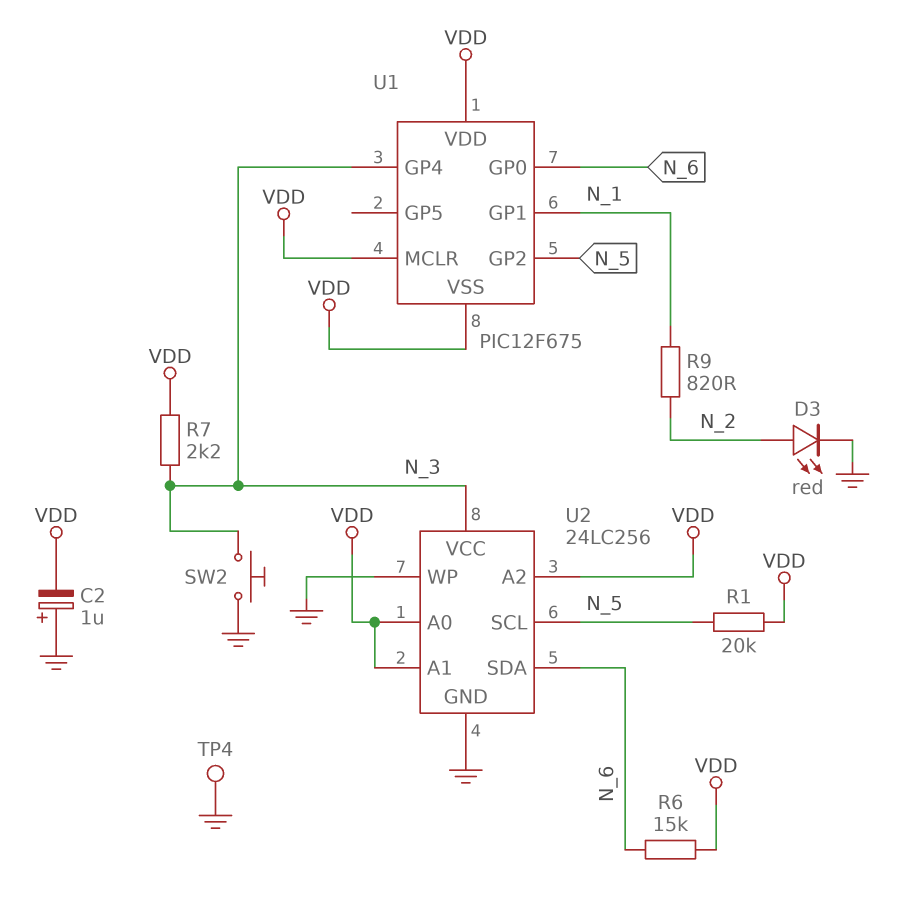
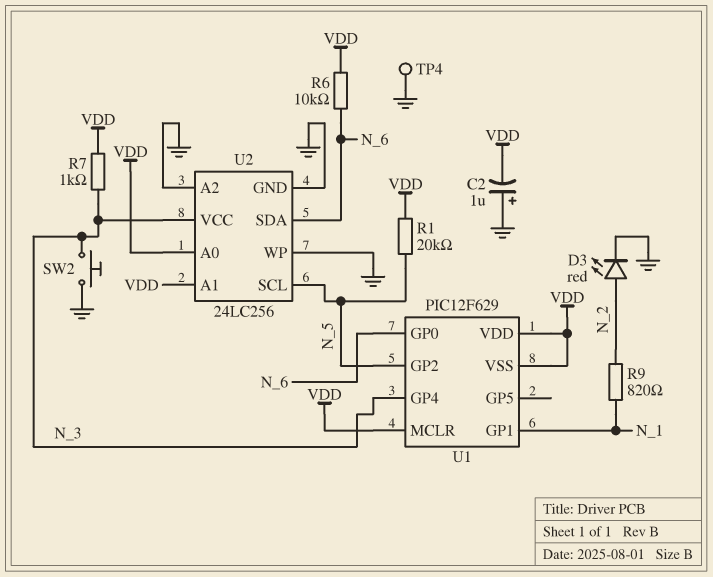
R6: 15k (N_6, VDD) -> 10k (N_6, VDD)
R7: 2.2k (N_3, VDD) -> 1k (N_3, VDD)
U1: PIC12F675 -> PIC12F629
U2 pin A2: VDD -> GND

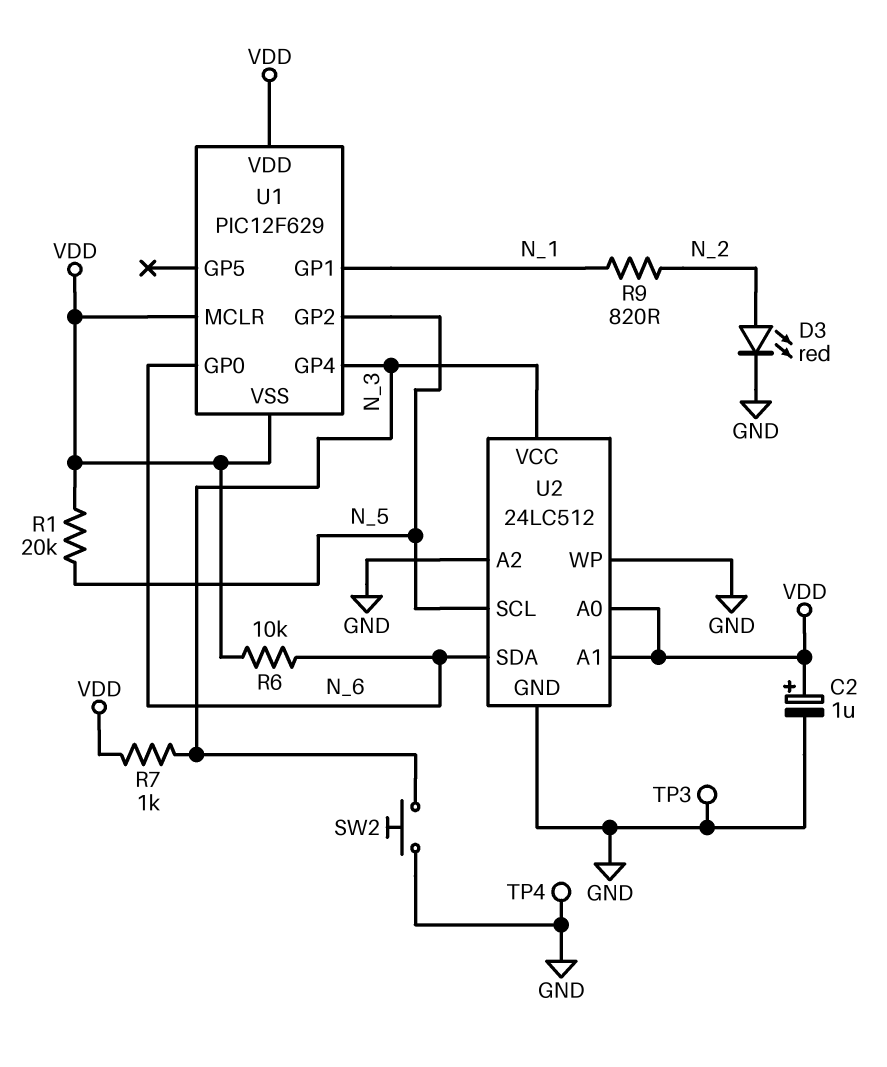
C2: 1uF (plus GND, minus VDD) -> 1uF (plus VDD, minus GND)
TP3: none -> test point (GND)
U2: 24LC256 -> 24LC512

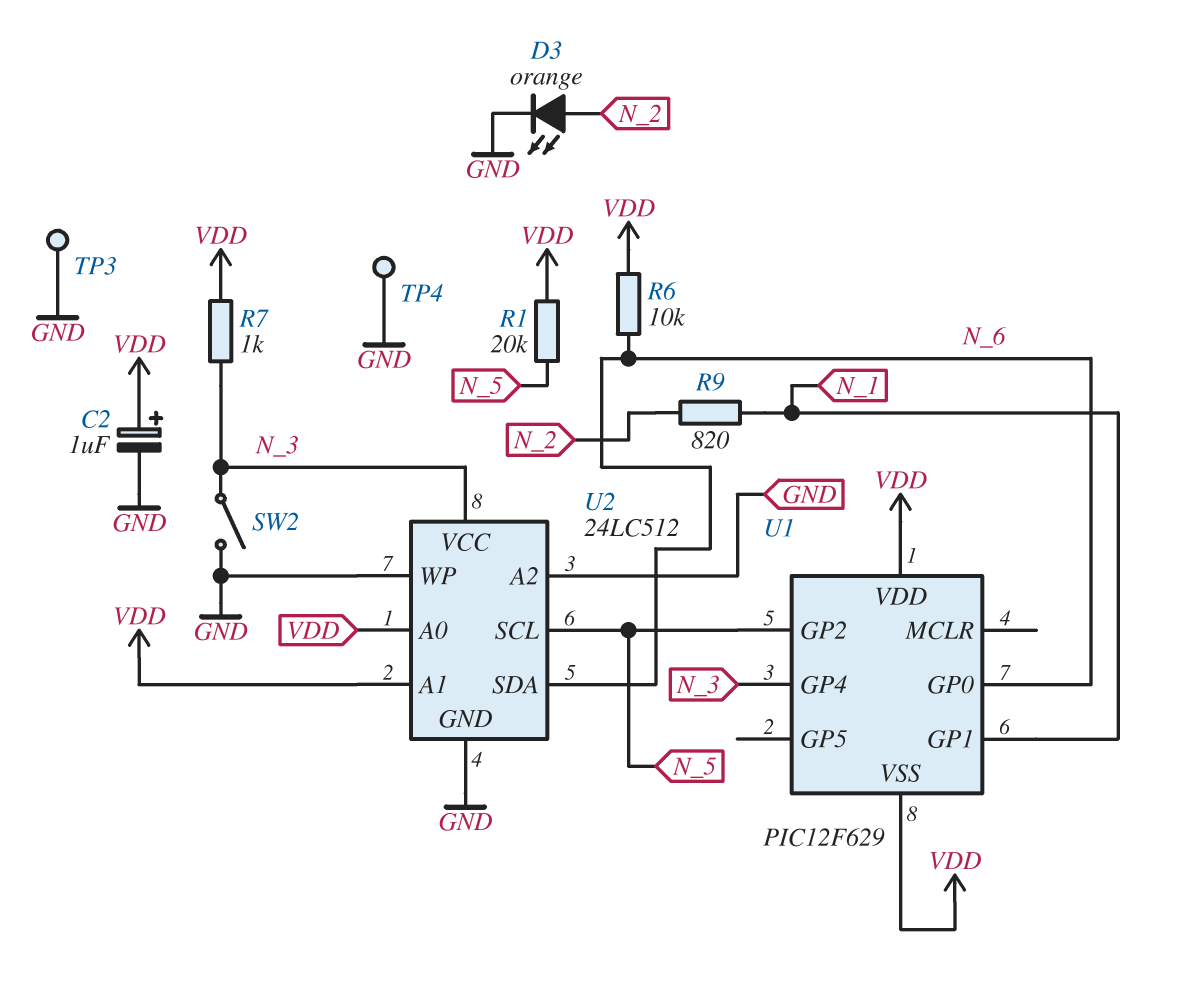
D3: LED red (A N_2, K GND) -> LED orange (A N_2, K GND)
SW2: button (GND, N_3) -> switch (GND, N_3)
U1 pin MCLR: VDD -> none

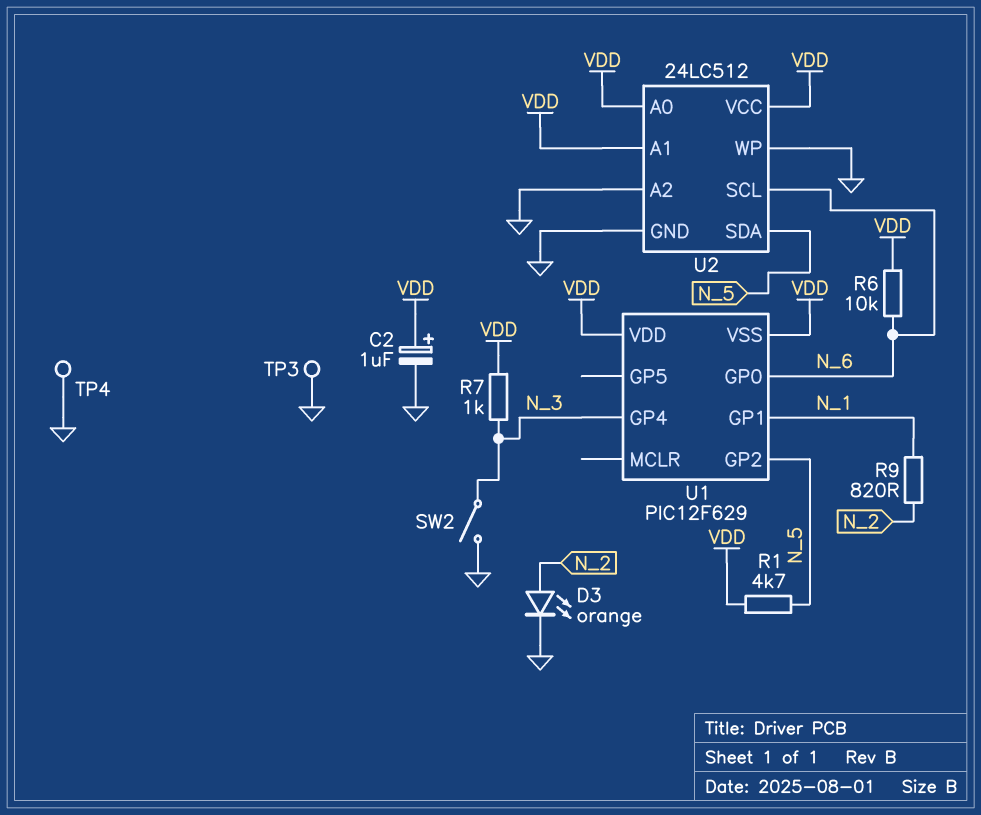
R1: 20k (N_5, VDD) -> 4.7k (N_5, VDD)
U2 pin SCL: N_5 -> N_6
U2 pin SDA: N_6 -> N_5
U2 pin VCC: N_3 -> VDD

